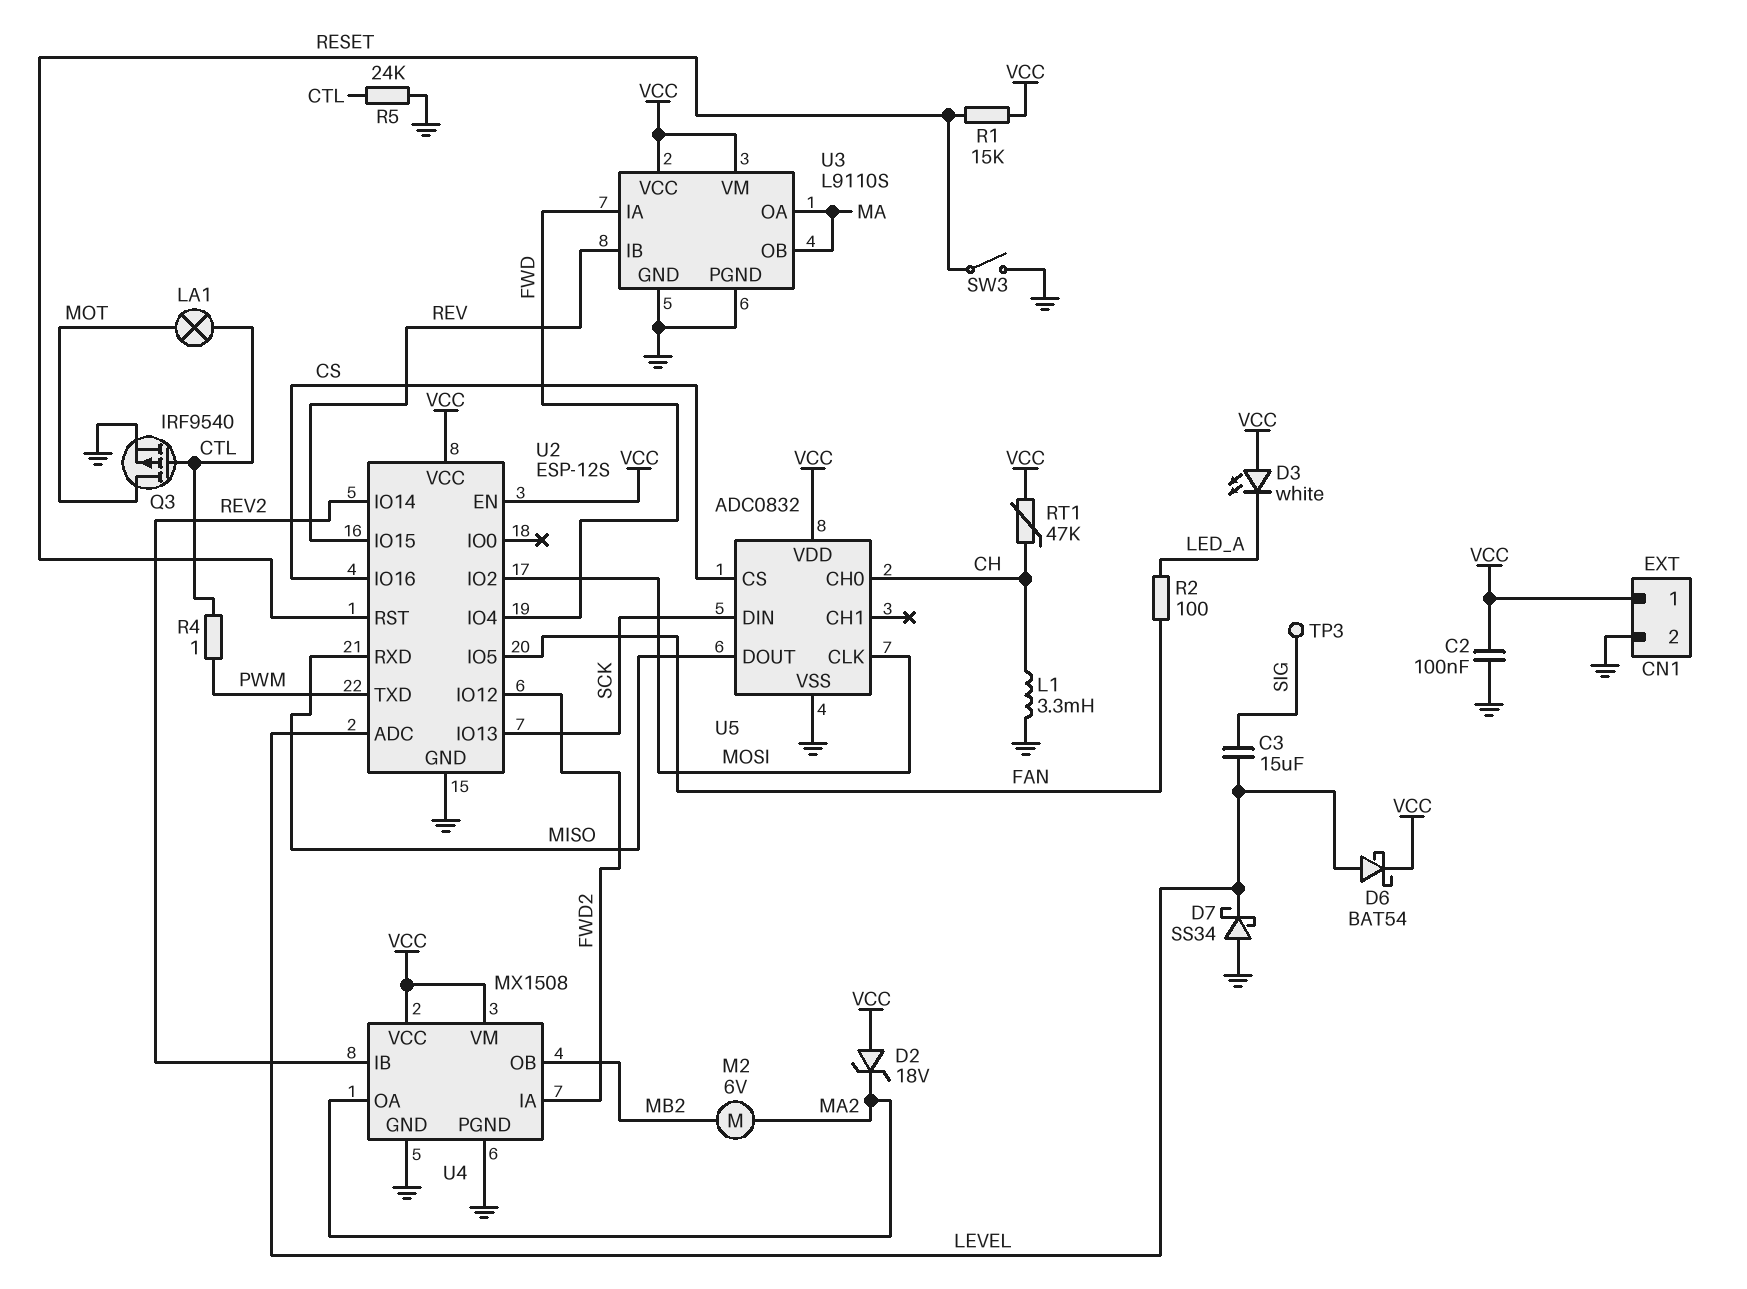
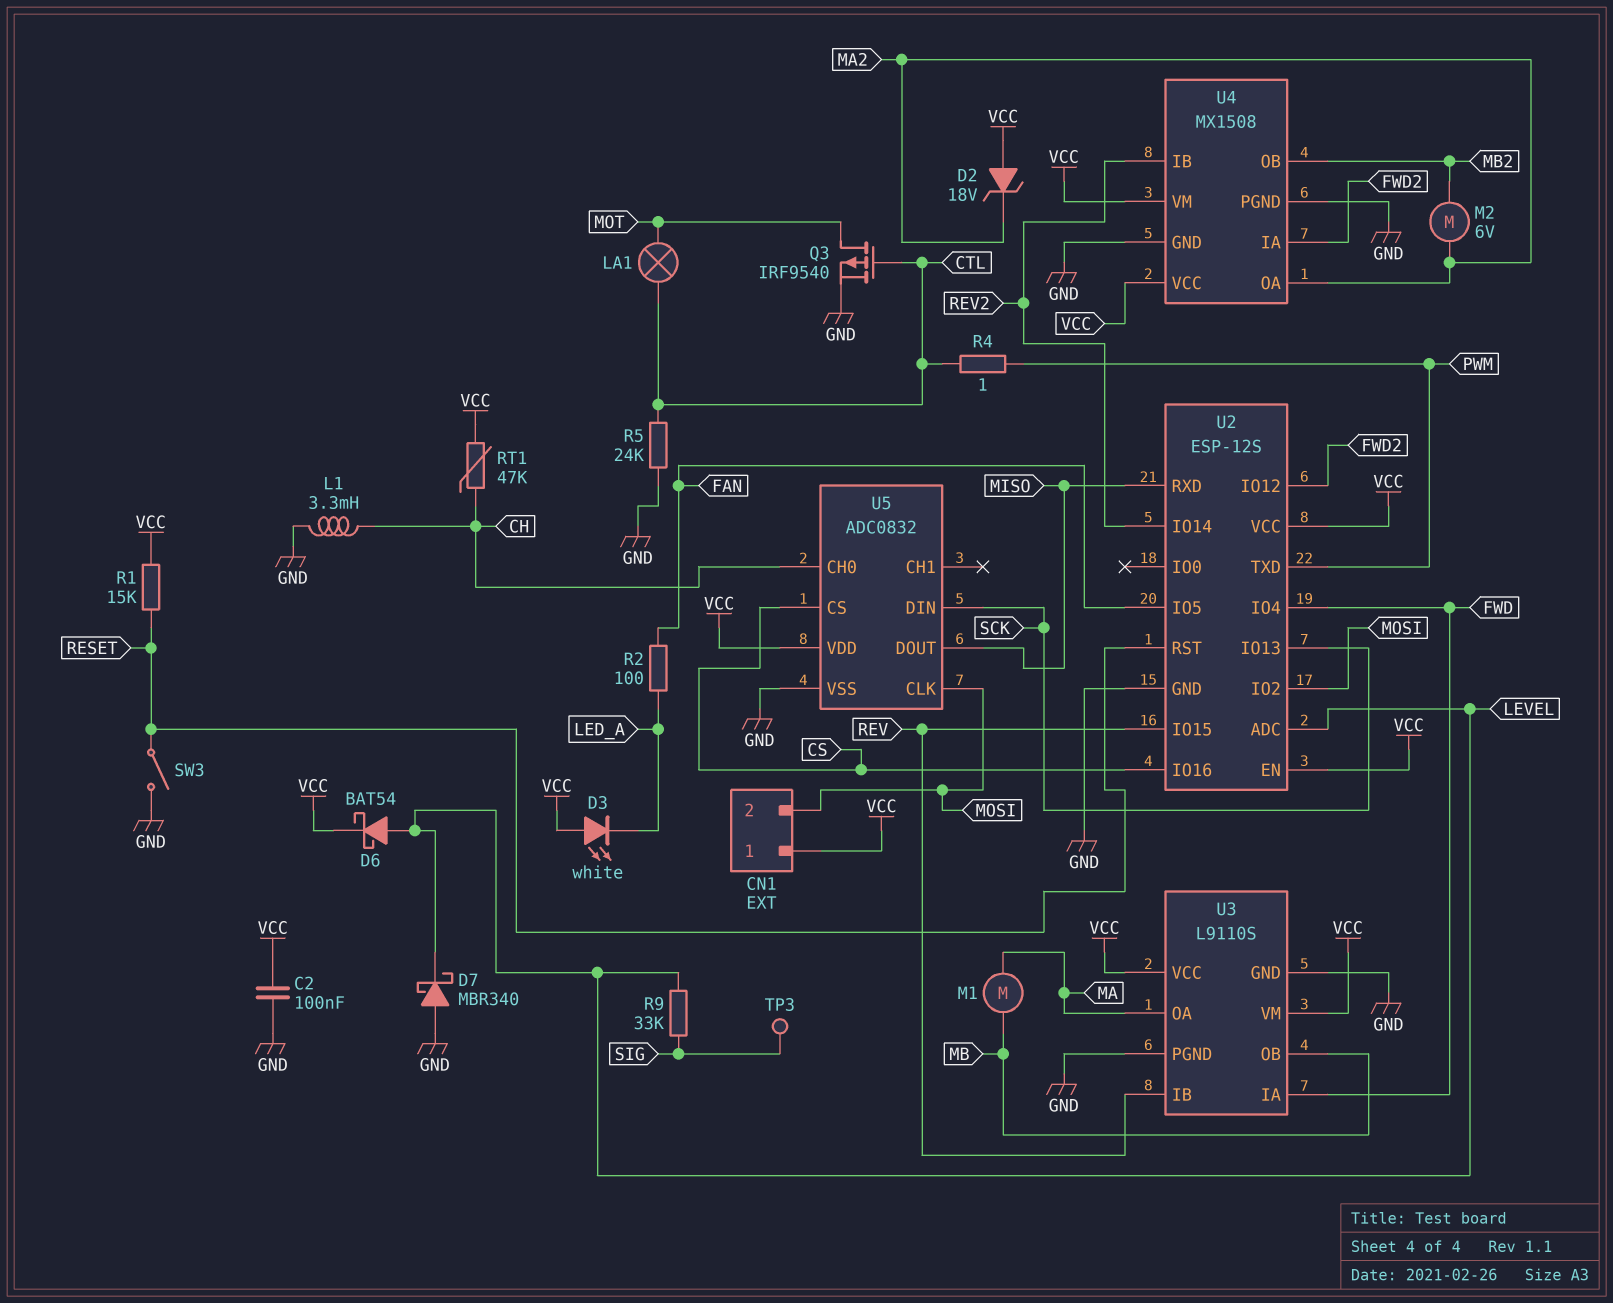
C3: 15uF (LEVEL, SIG) -> none
CN1 pin 2: GND -> MOSI
D7: schottky SS34 (A GND, K LEVEL) -> schottky MBR340 (A GND, K LEVEL)
M1: none -> motor (MA, MB)
R9: none -> 33k (LEVEL, SIG)
U3 pin OB: MA -> MB

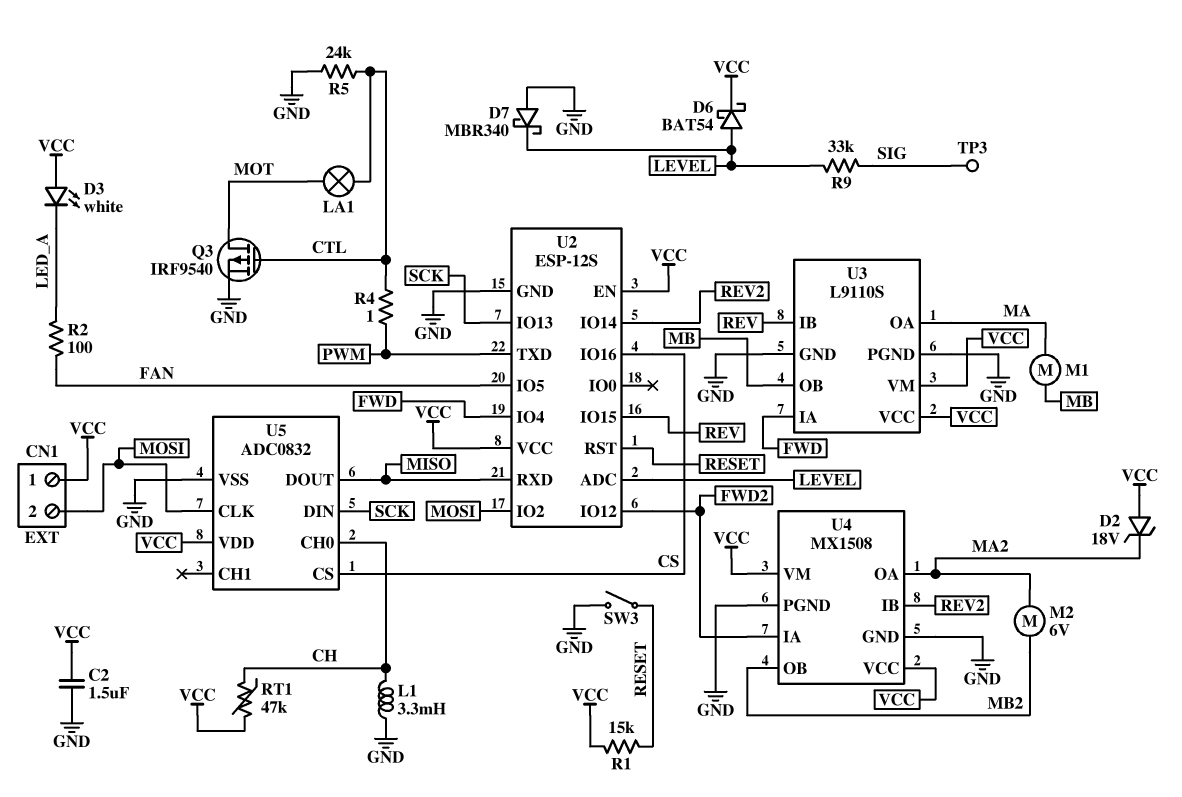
C2: 100nF (GND, VCC) -> 1.5uF (GND, VCC)

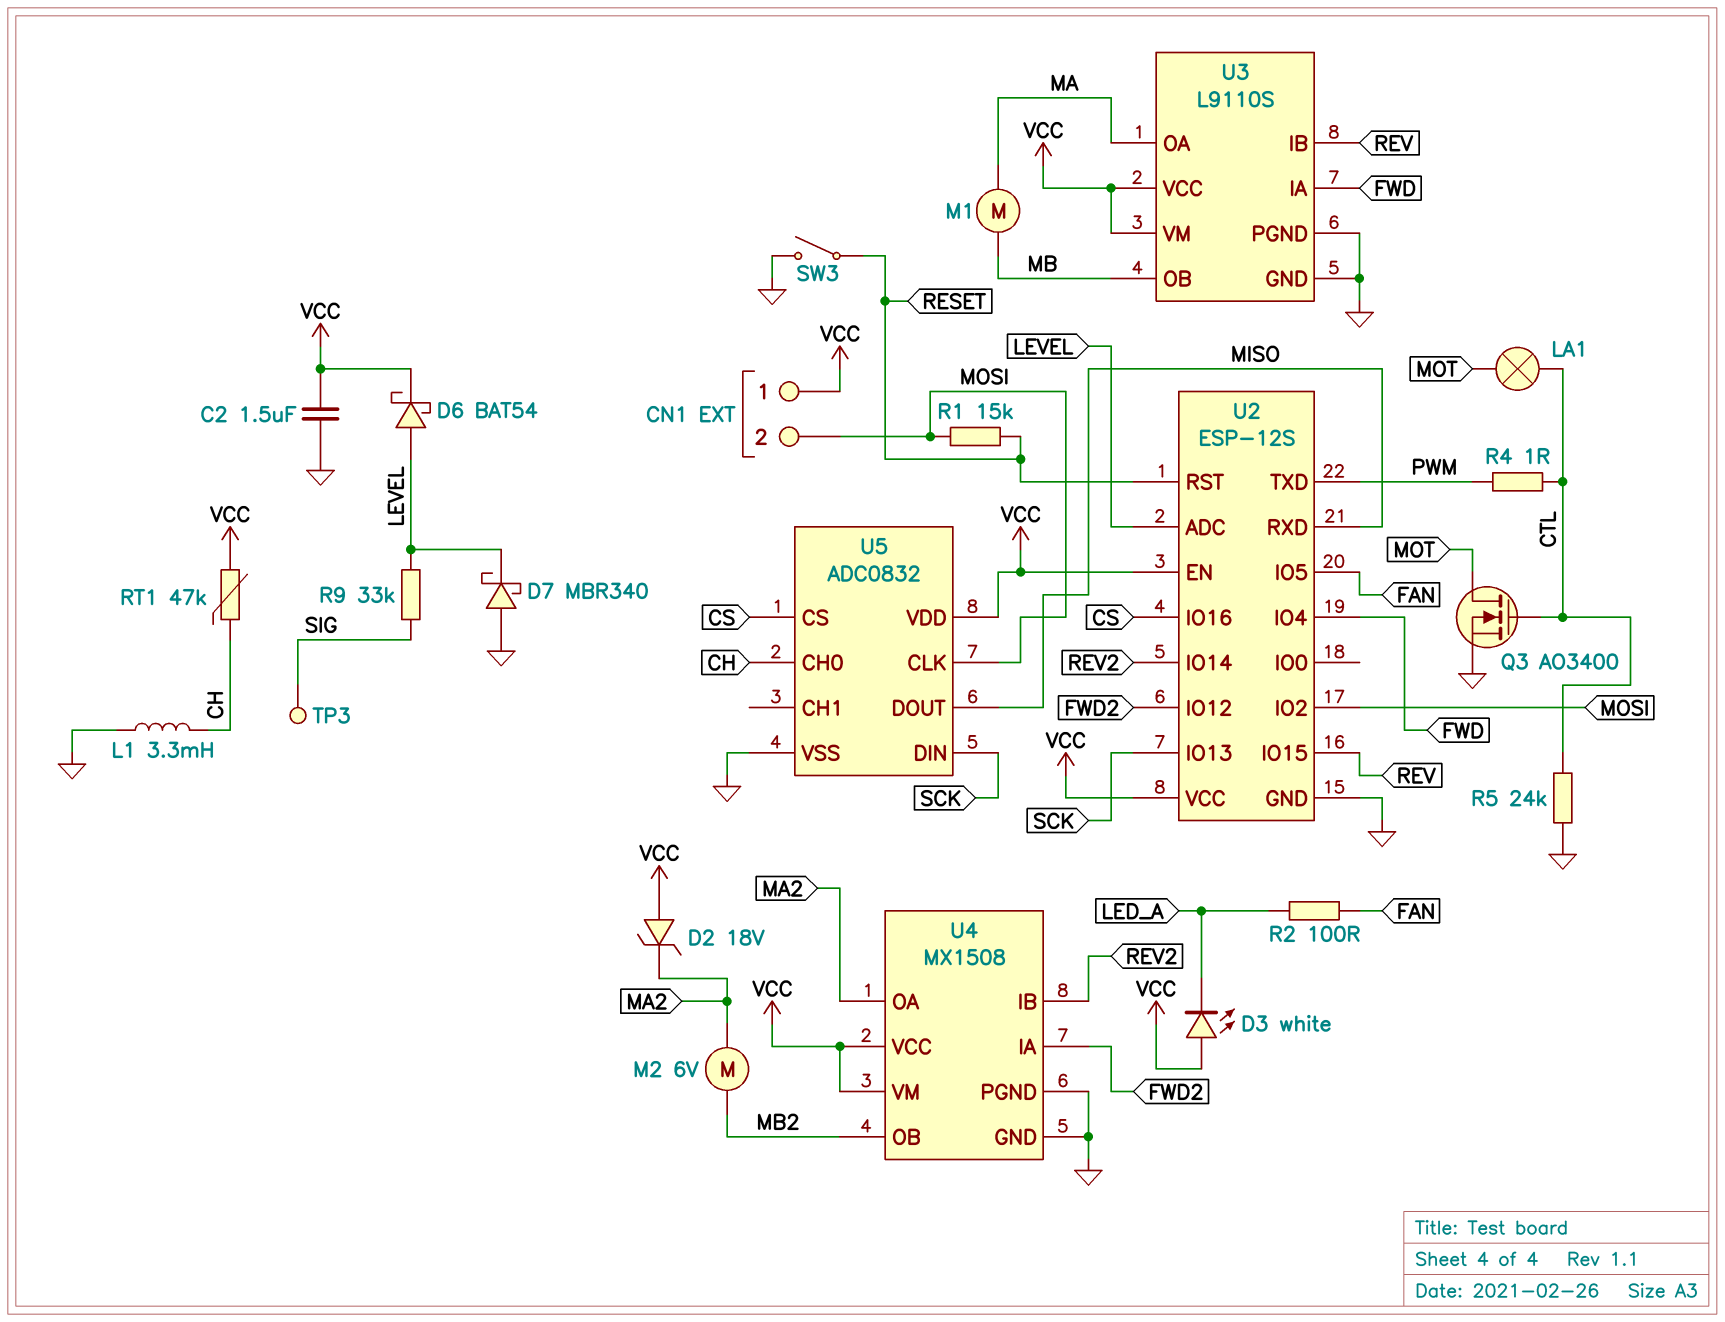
Q3: PMOS IRF9540 (G CTL, D MOT, S GND) -> NMOS AO3400 (G CTL, D MOT, S GND)
R1: 15k (RESET, VCC) -> 15k (MOSI, RESET)

